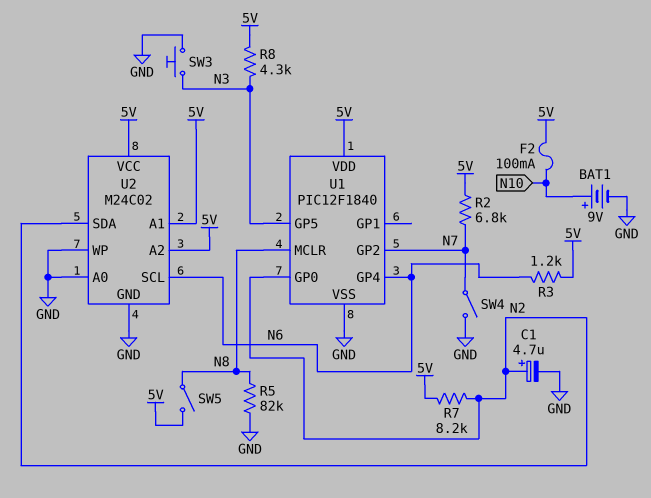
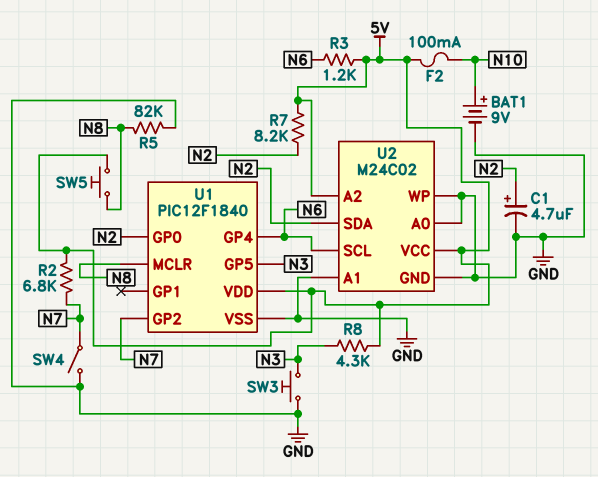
SW5: switch (5V, N8) -> button (5V, N8)
U2 pin A1: 5V -> GND

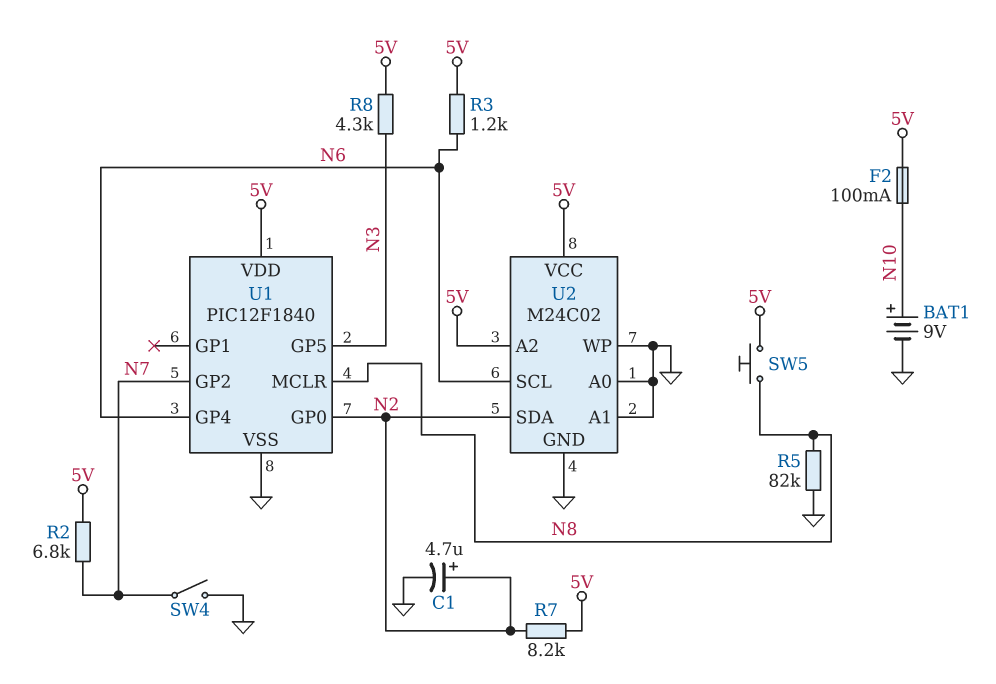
SW3: button (GND, N3) -> none

